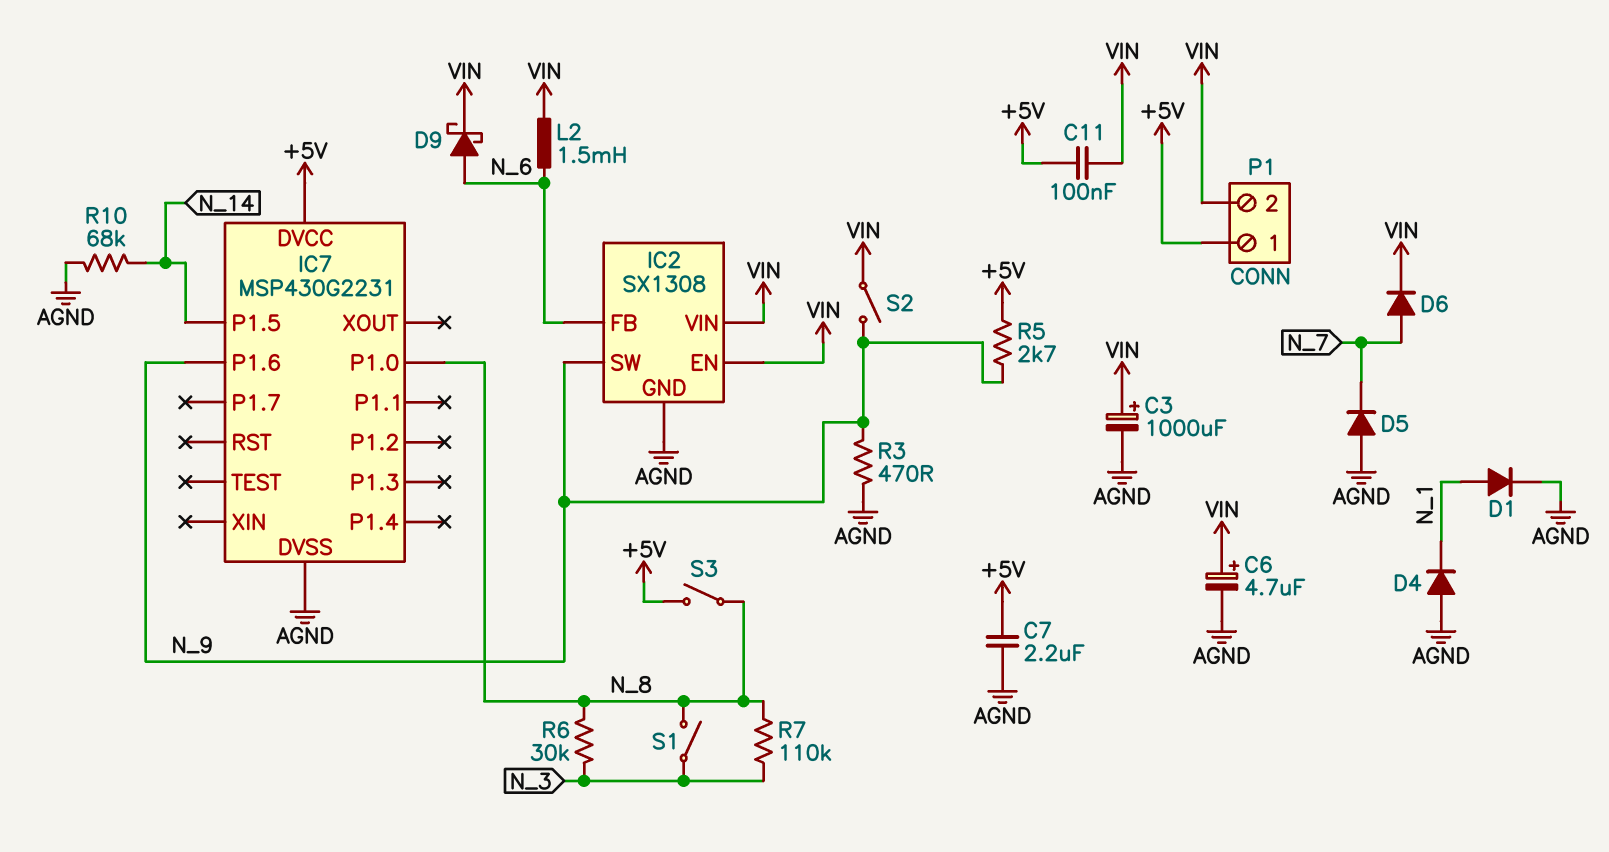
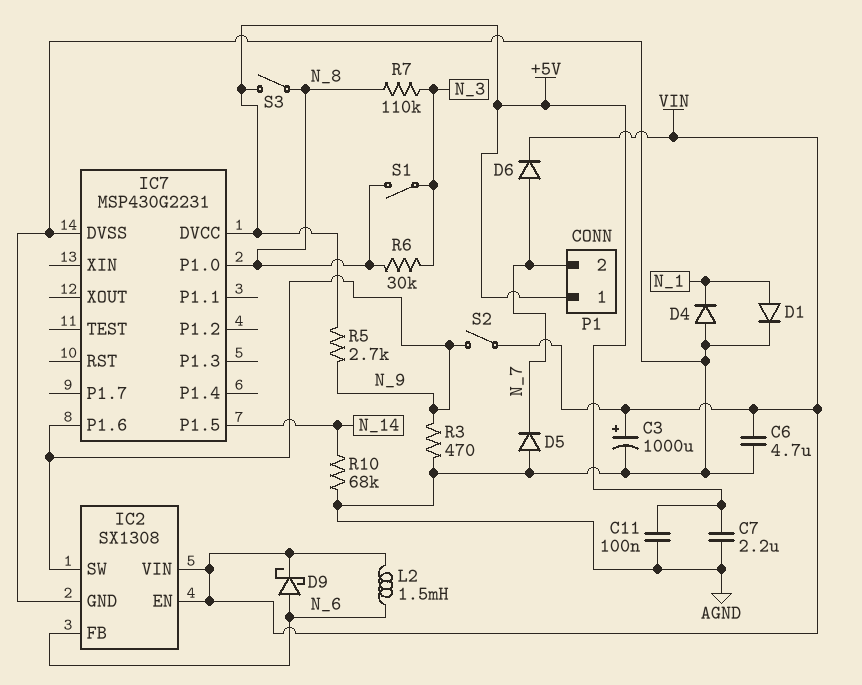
C6: 4.7uF (plus VIN, minus AGND) -> 4.7uF (AGND, VIN)
C11: 100nF (+5V, VIN) -> 100nF (+5V, AGND)
P1 pin 2: VIN -> N_7

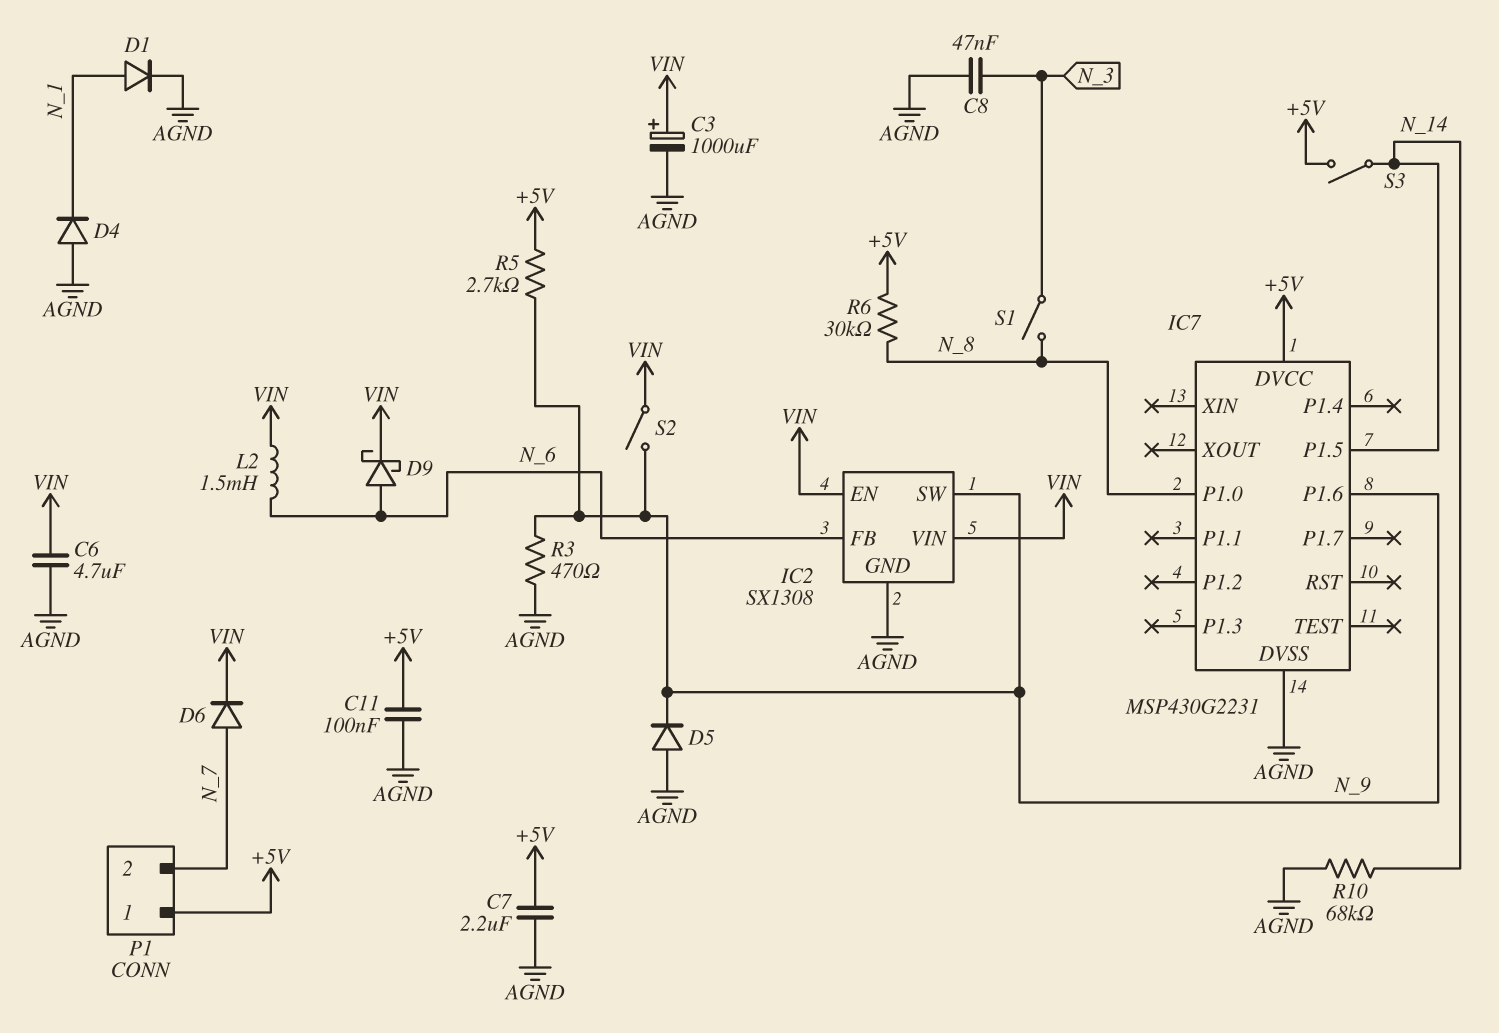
C8: none -> 47nF (AGND, N_3)
D5: diode (A AGND, K N_7) -> diode (A AGND, K N_9)
R6: 30k (N_3, N_8) -> 30k (+5V, N_8)
R7: 110k (N_3, N_8) -> none
S3: switch (+5V, N_8) -> switch (+5V, N_14)

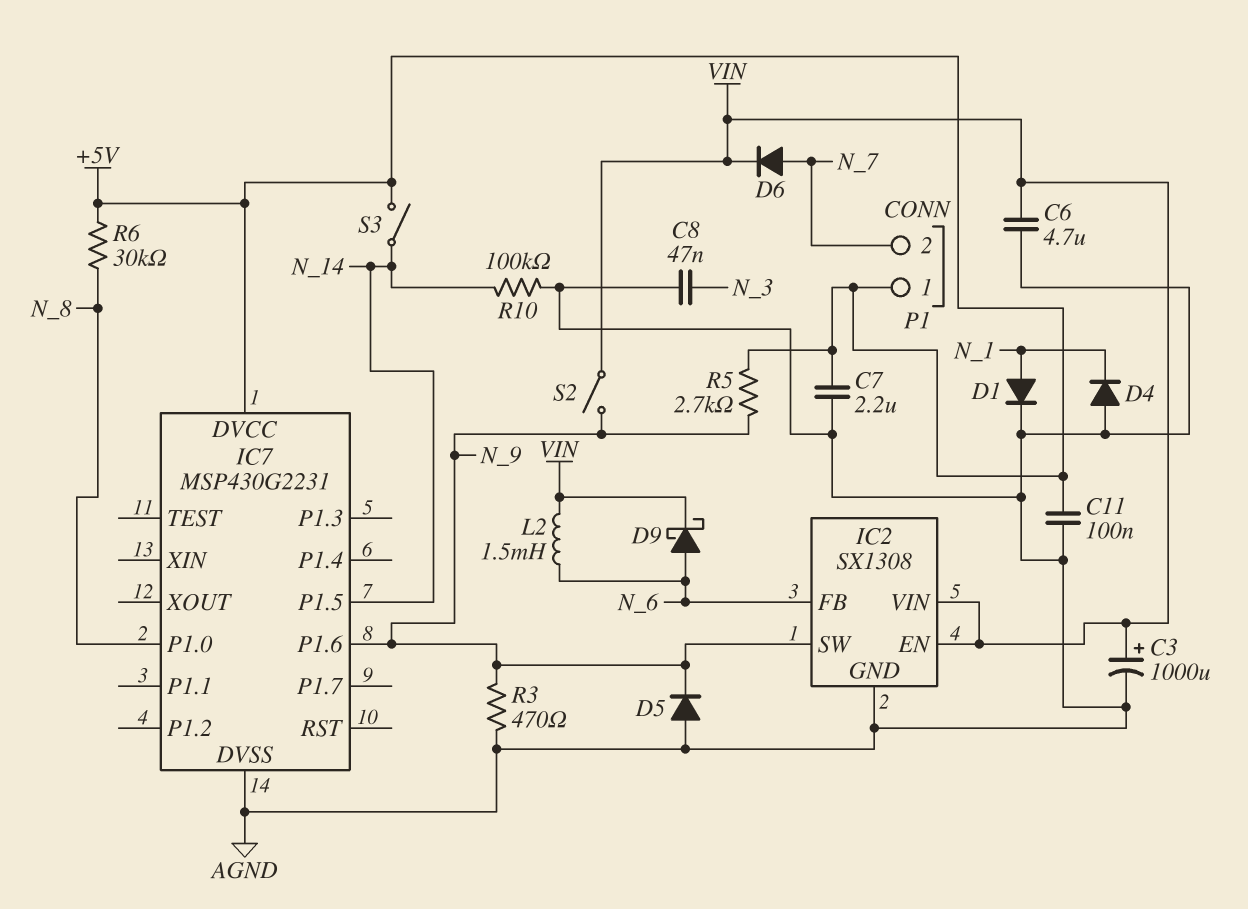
R10: 68k (AGND, N_14) -> 100k (AGND, N_14)
S1: switch (N_3, N_8) -> none

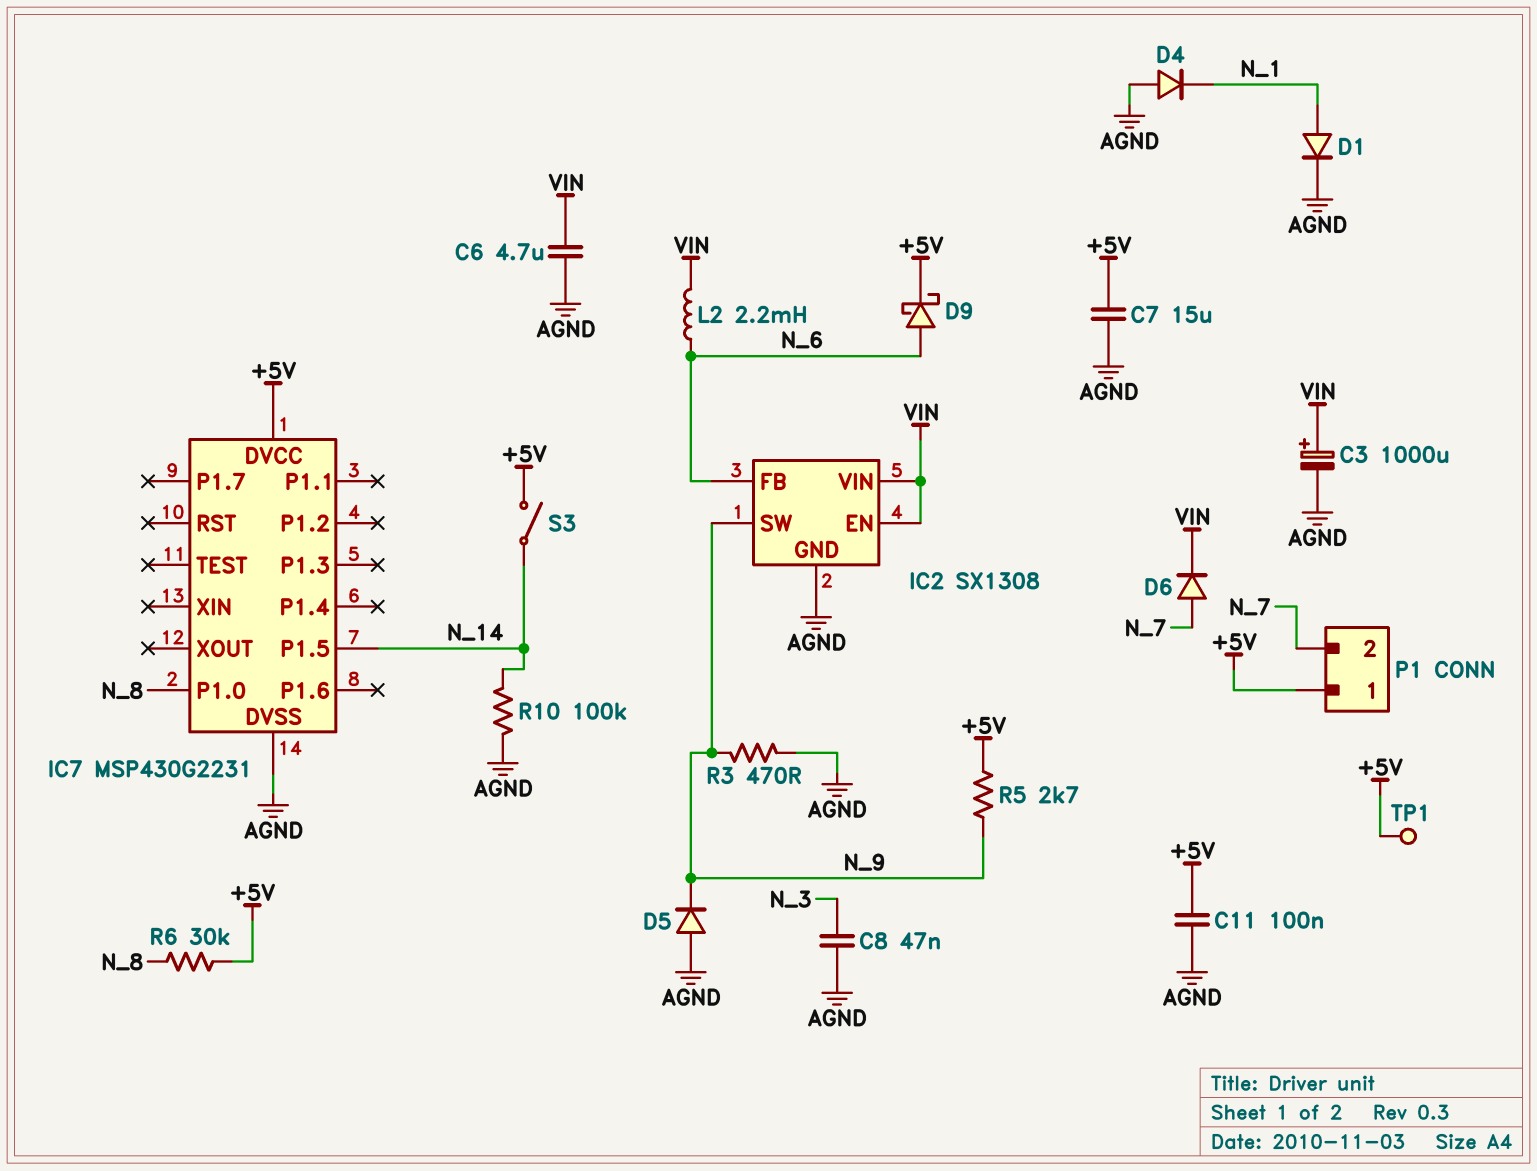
C7: 2.2uF (+5V, AGND) -> 15uF (+5V, AGND)
D9: schottky (A N_6, K VIN) -> schottky (A N_6, K +5V)
IC7 pin P1.6: N_9 -> none
L2: 1.5mH (N_6, VIN) -> 2.2mH (N_6, VIN)
S2: switch (N_9, VIN) -> none
TP1: none -> test point (+5V)

